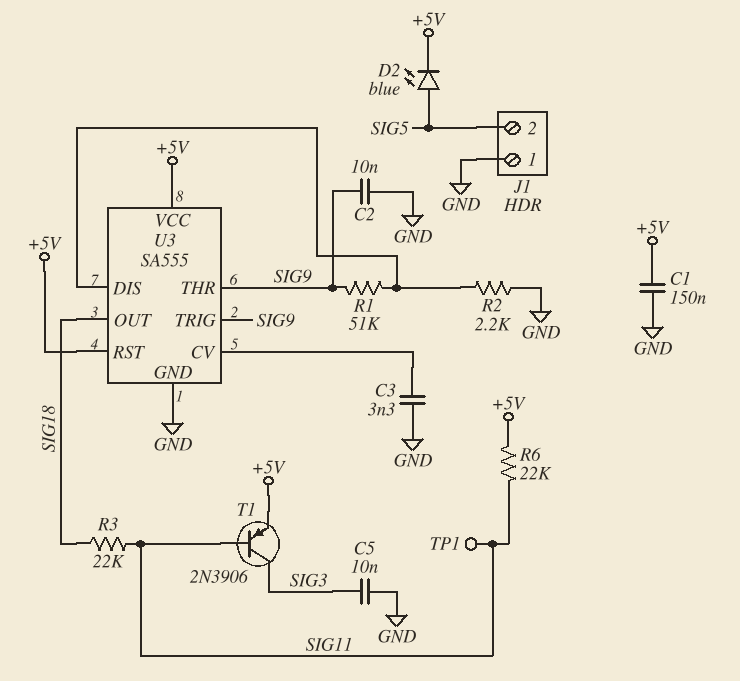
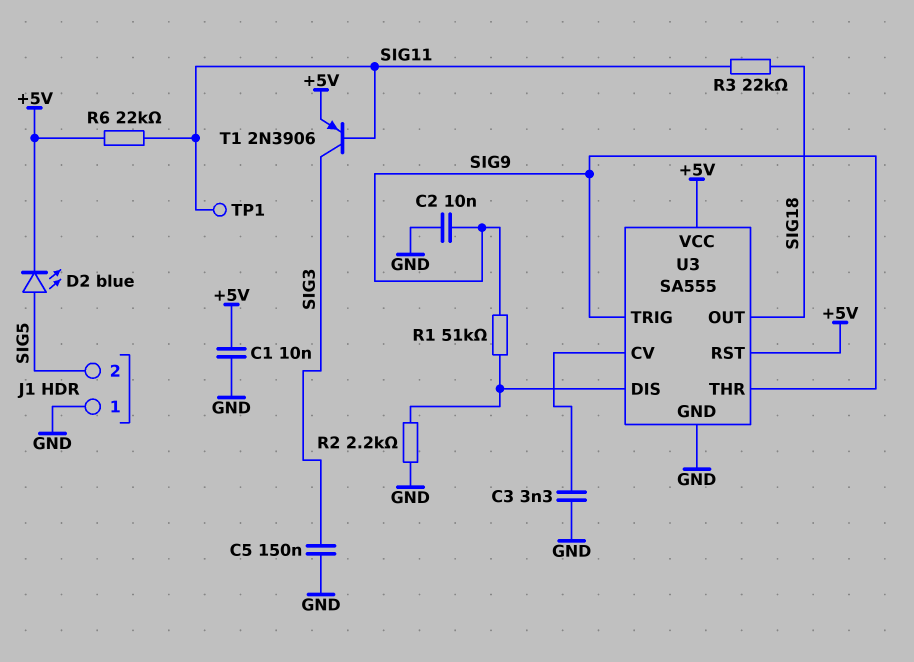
C1: 150nF (+5V, GND) -> 10nF (+5V, GND)
C5: 10nF (GND, SIG3) -> 150nF (GND, SIG3)

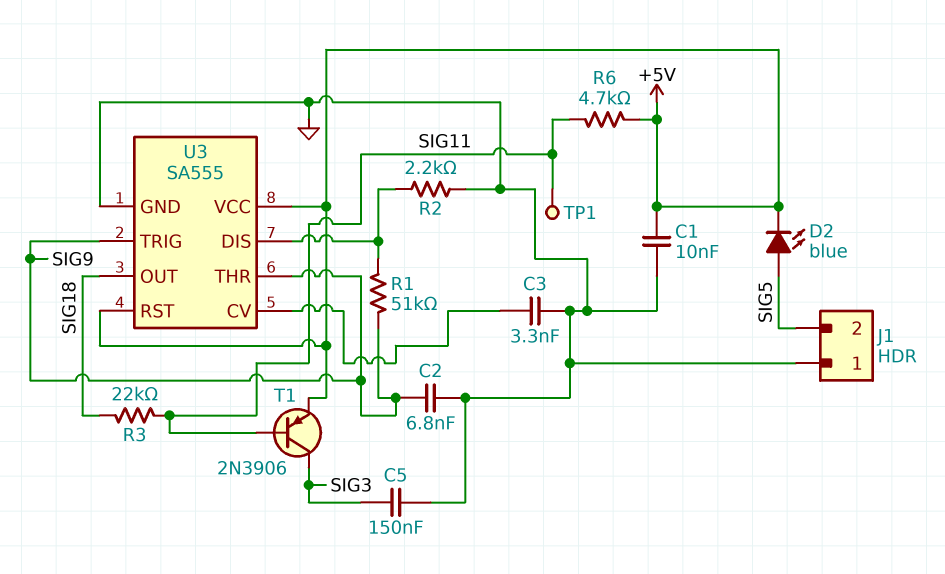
C2: 10nF (GND, SIG9) -> 6.8nF (GND, SIG9)
R6: 22k (+5V, SIG11) -> 4.7k (+5V, SIG11)

